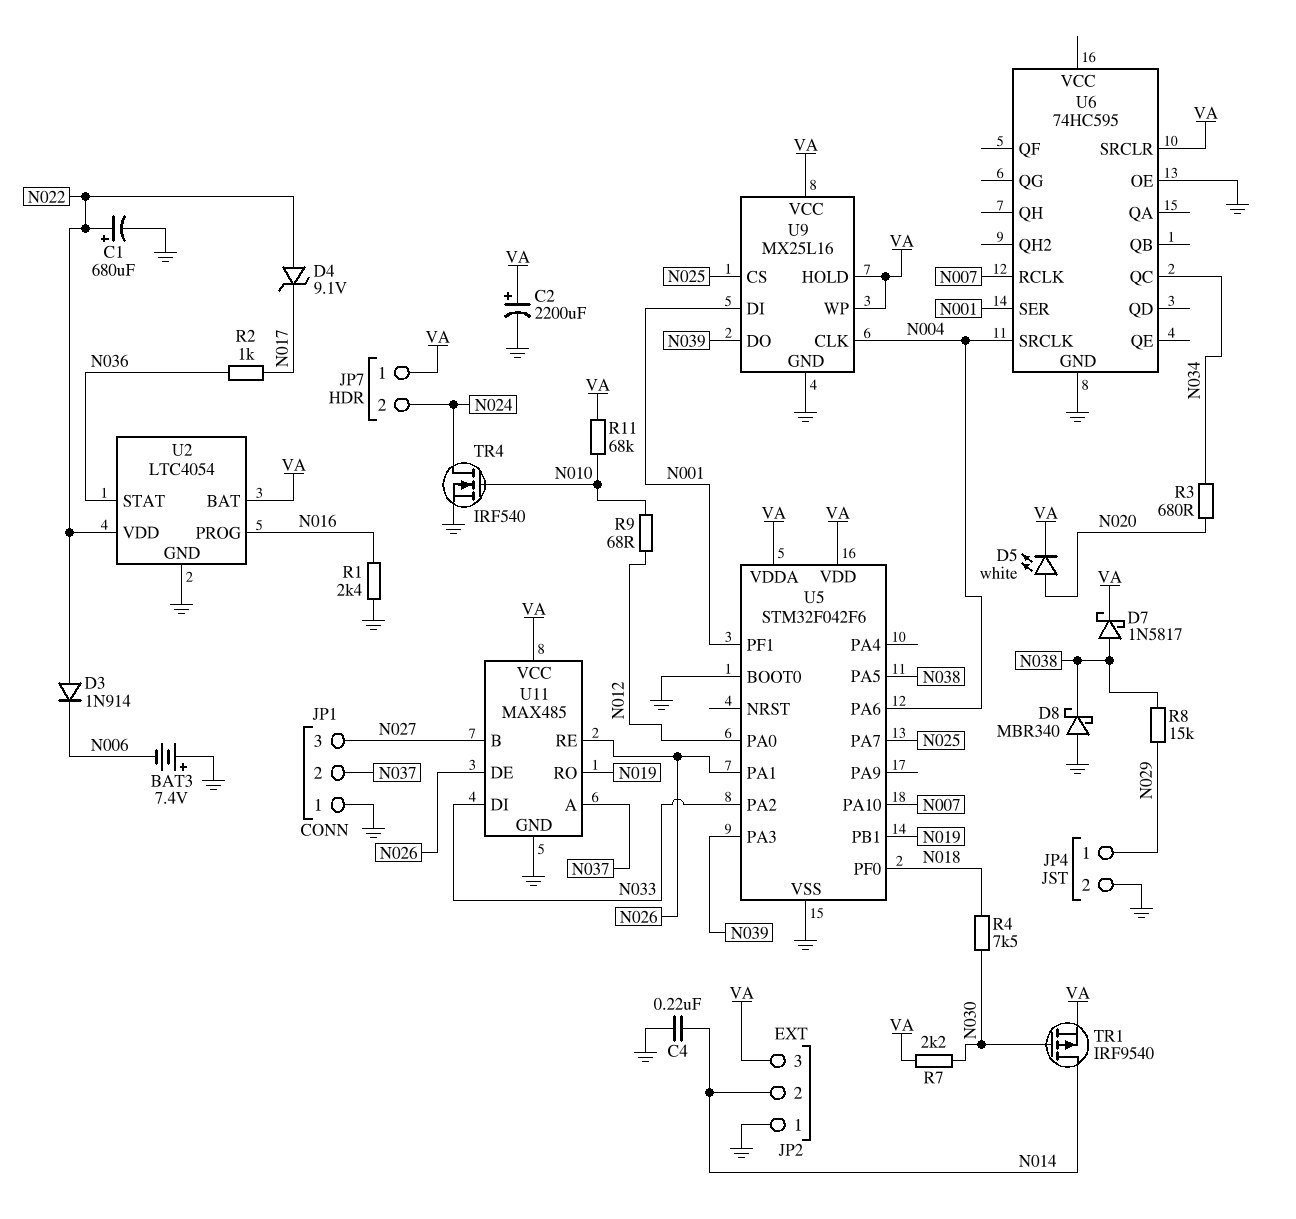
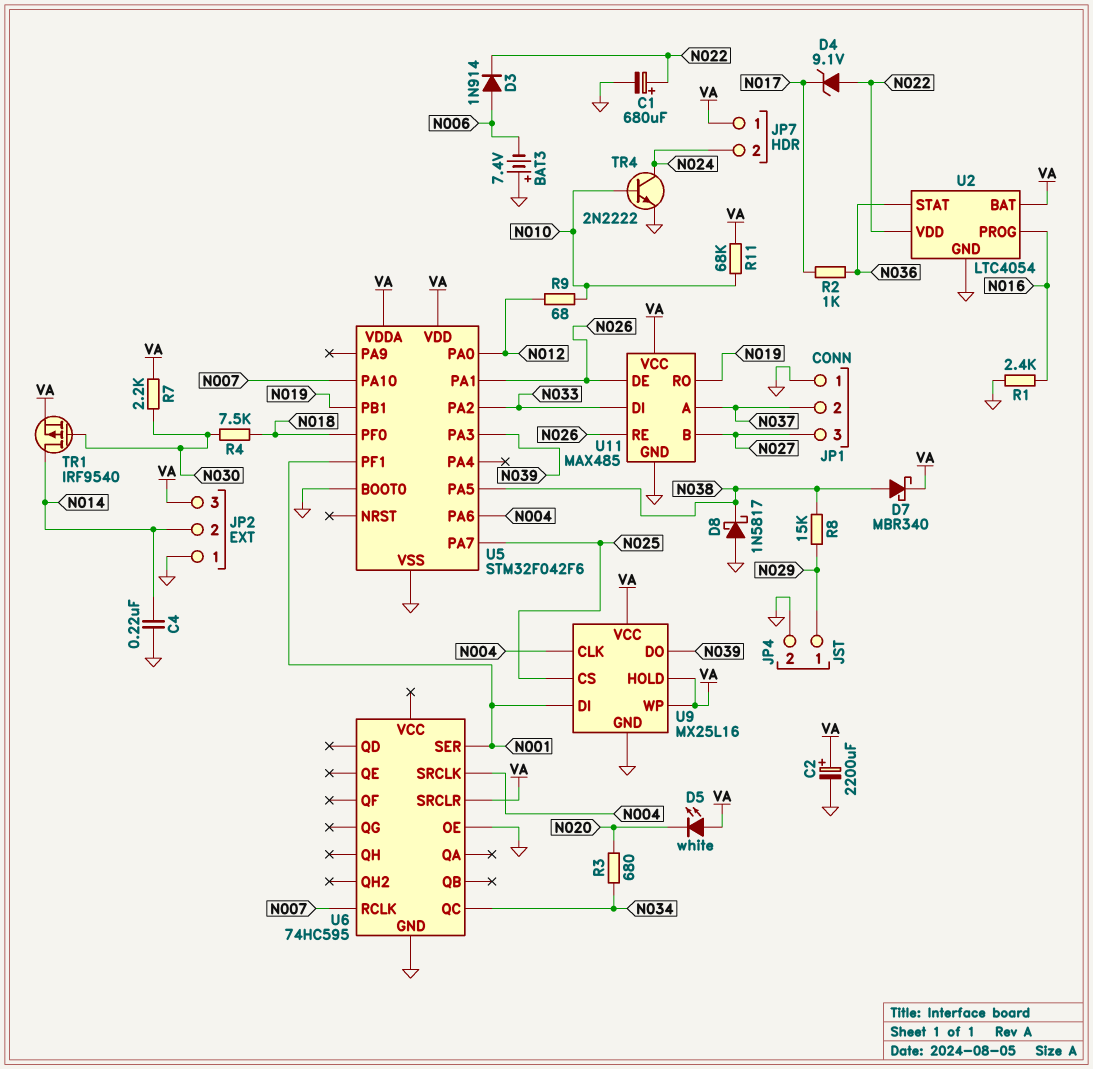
D3: diode 1N914 (A N022, K N006) -> diode 1N914 (A N006, K N022)
D5: LED white (A N020, K VA) -> LED white (A VA, K N020)
D7: schottky 1N5817 (A N038, K VA) -> schottky MBR340 (A N038, K VA)
D8: schottky MBR340 (A GND, K N038) -> schottky 1N5817 (A GND, K N038)
TR4: NMOS IRF540 (G N010, D N024, S GND) -> NPN 2N2222 (B N010, C N024, E GND)

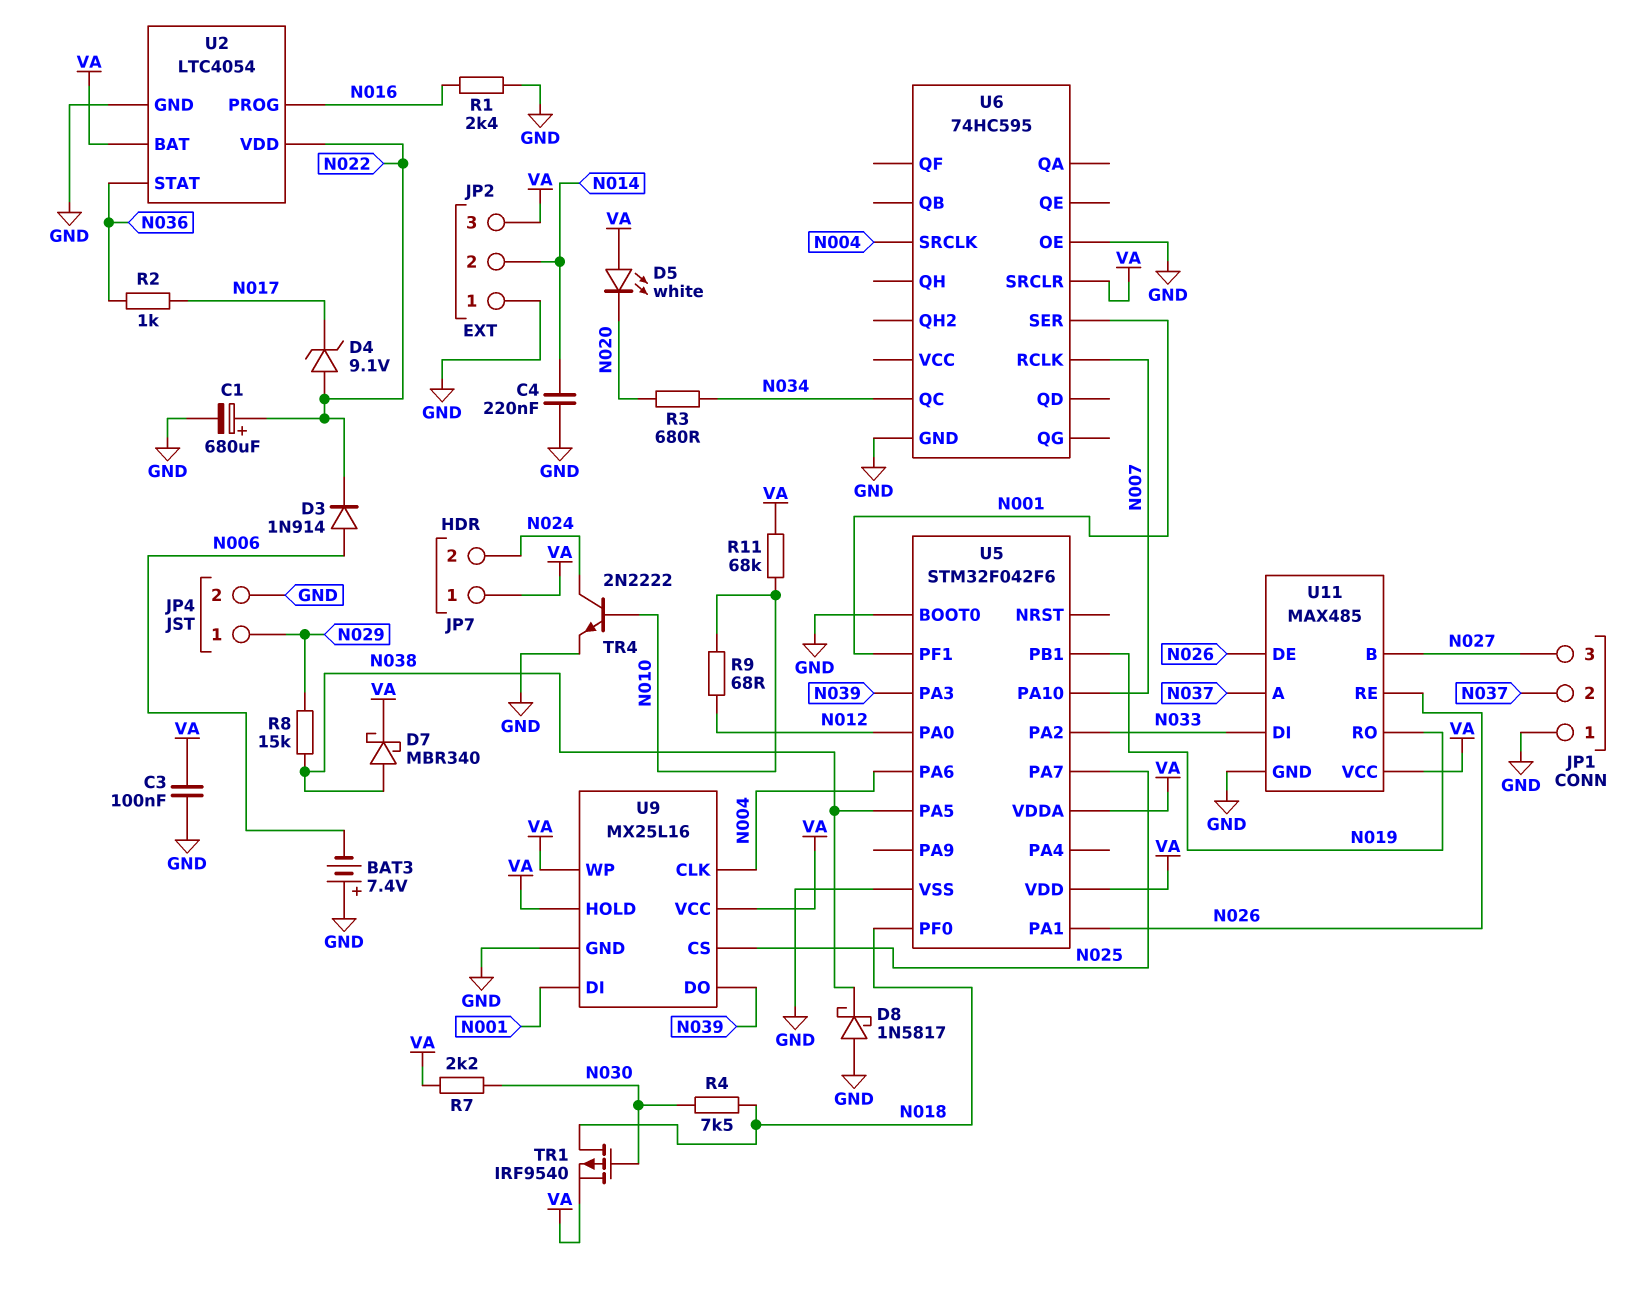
C2: 2200uF (plus VA, minus GND) -> none
C3: none -> 100nF (GND, VA)
TR1: PMOS IRF9540 (G N030, D N014, S VA) -> PMOS IRF9540 (G N030, D N018, S VA)

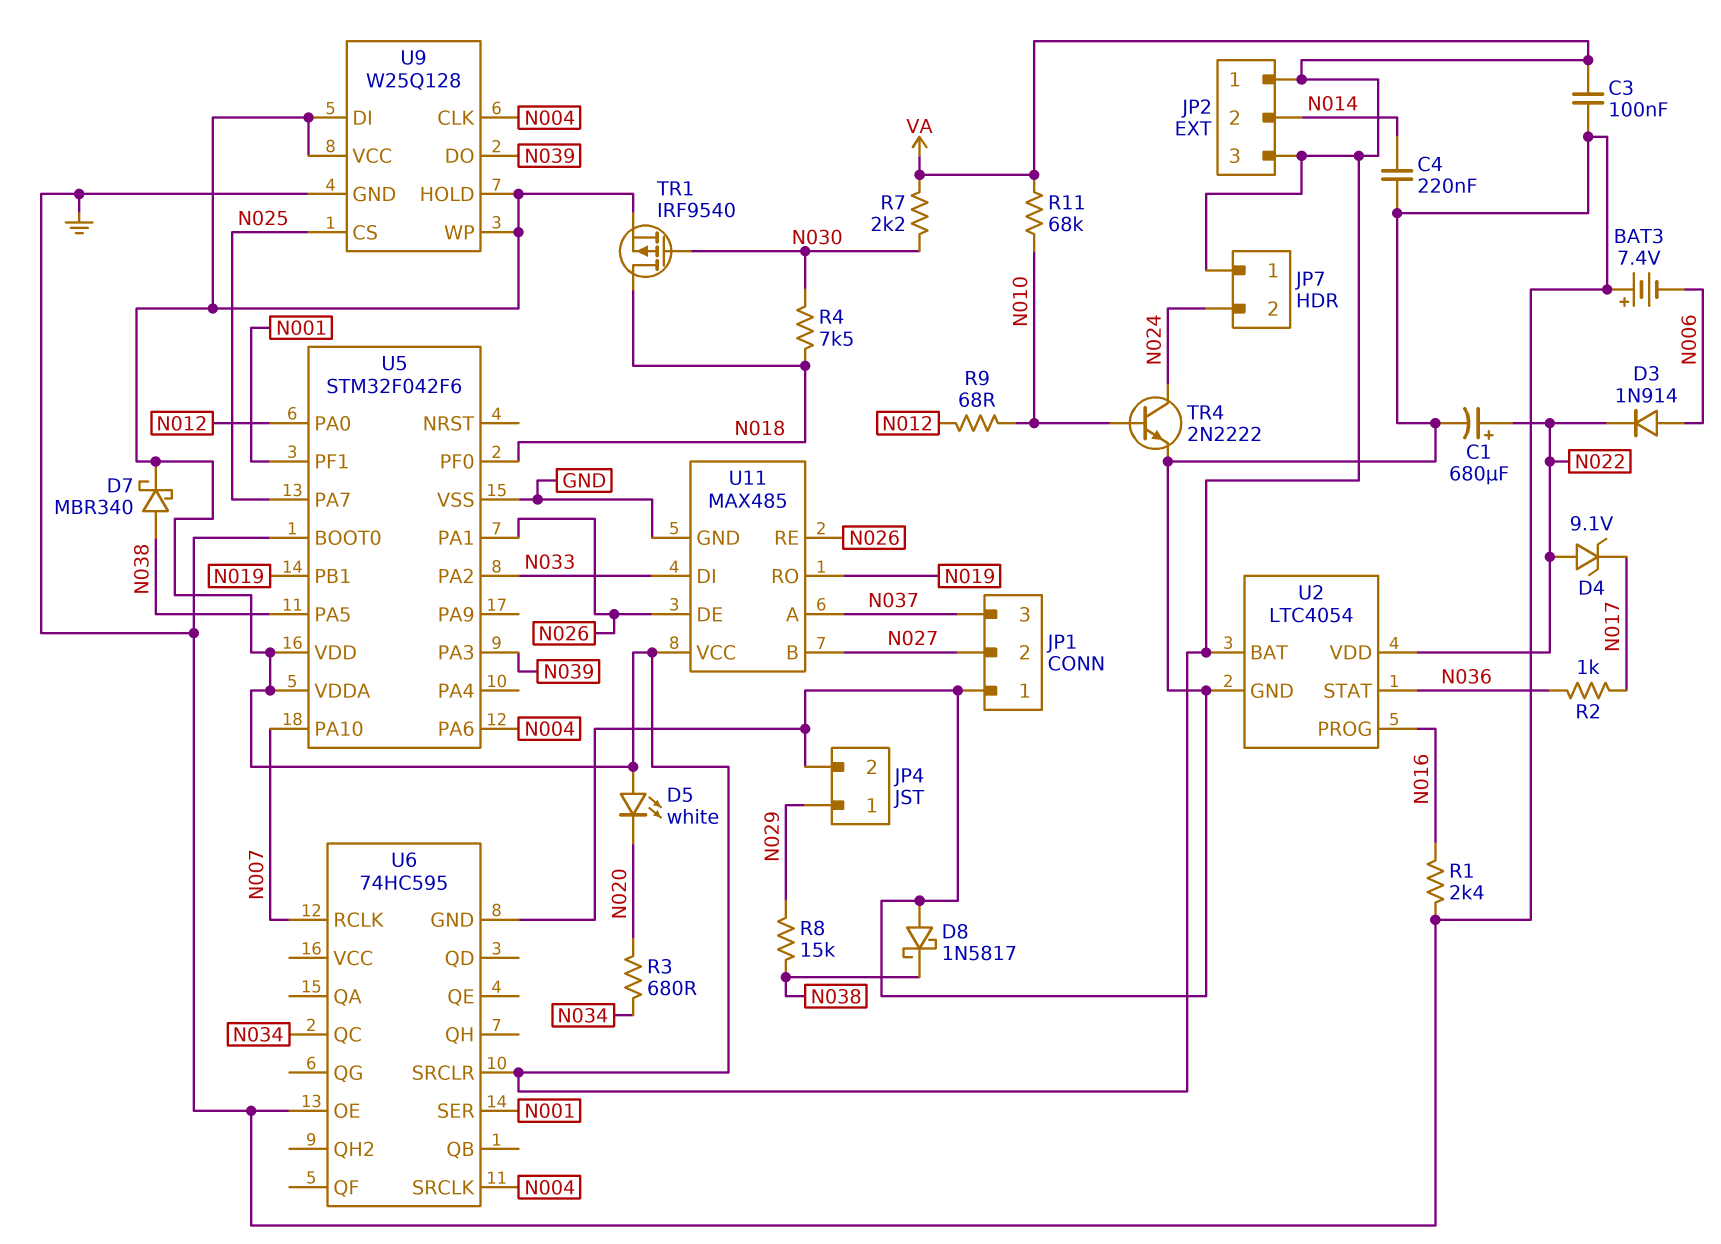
JP1 pin 2: N037 -> N027
JP1 pin 3: N027 -> N037
JP2 pin 1: GND -> VA
U9: MX25L16 -> W25Q128
U9 pin DI: N001 -> VA

